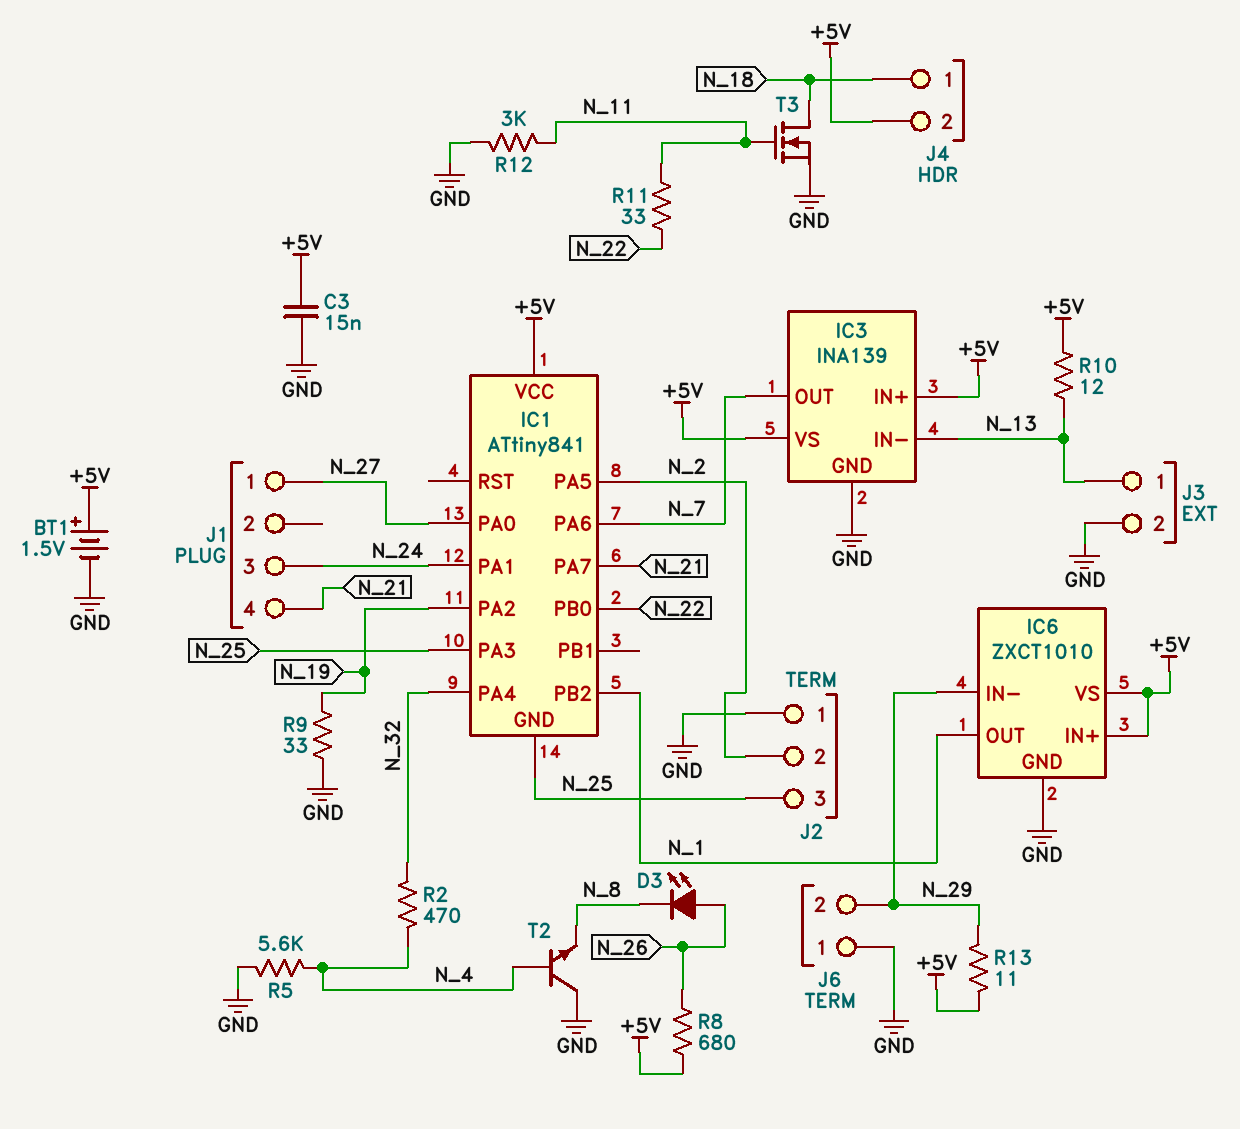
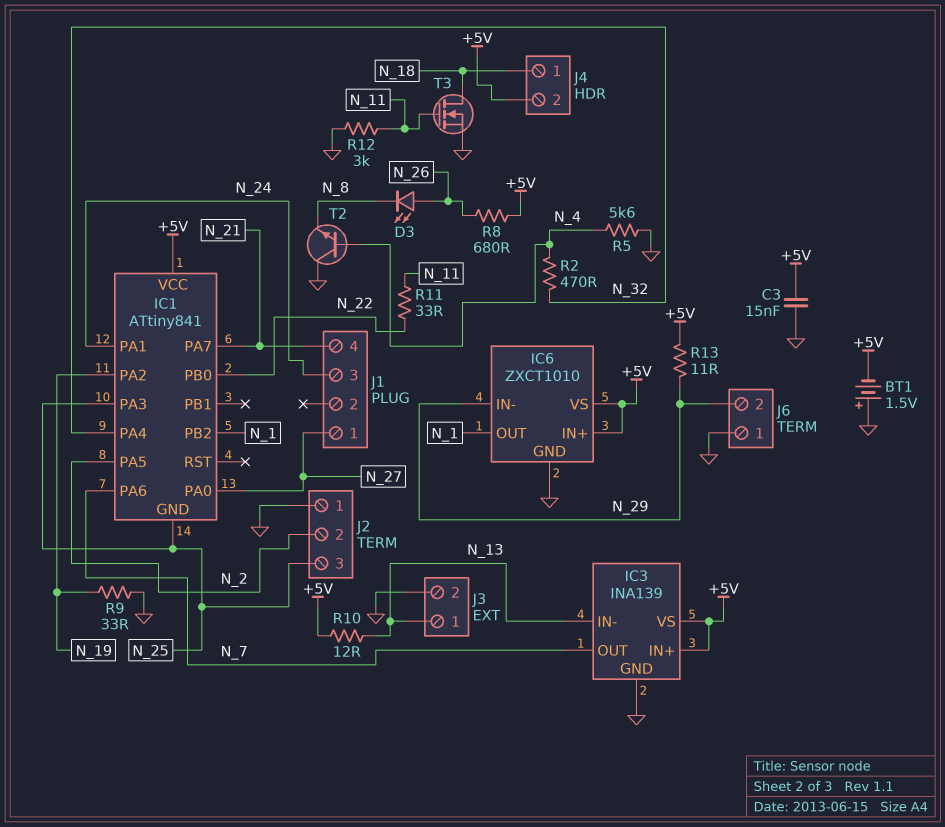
BT1: 1.5V (plus +5V, minus GND) -> 1.5V (plus GND, minus +5V)

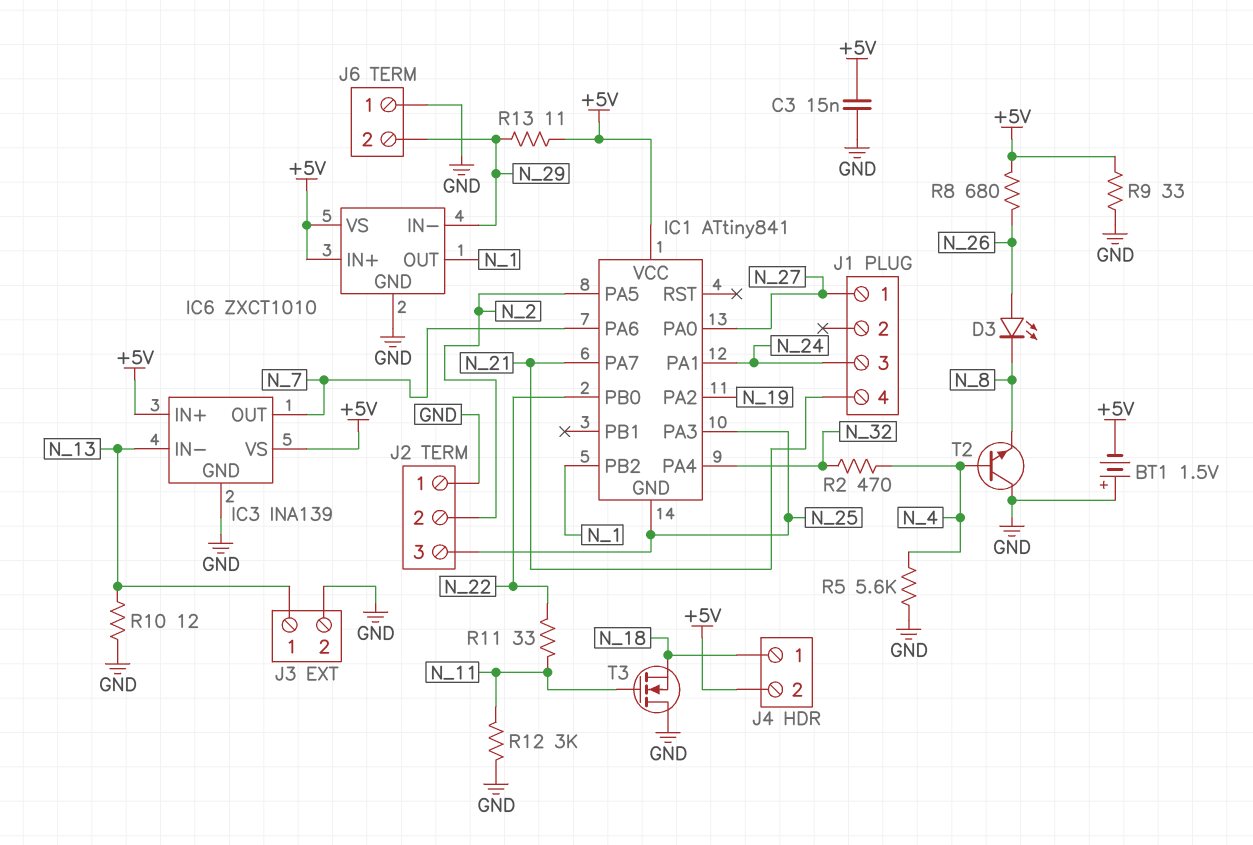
R9: 33 (GND, N_19) -> 33 (+5V, GND)
R10: 12 (+5V, N_13) -> 12 (GND, N_13)
T3: NMOS (G N_11, D N_18, S GND) -> NMOS (G N_11, D GND, S N_18)

